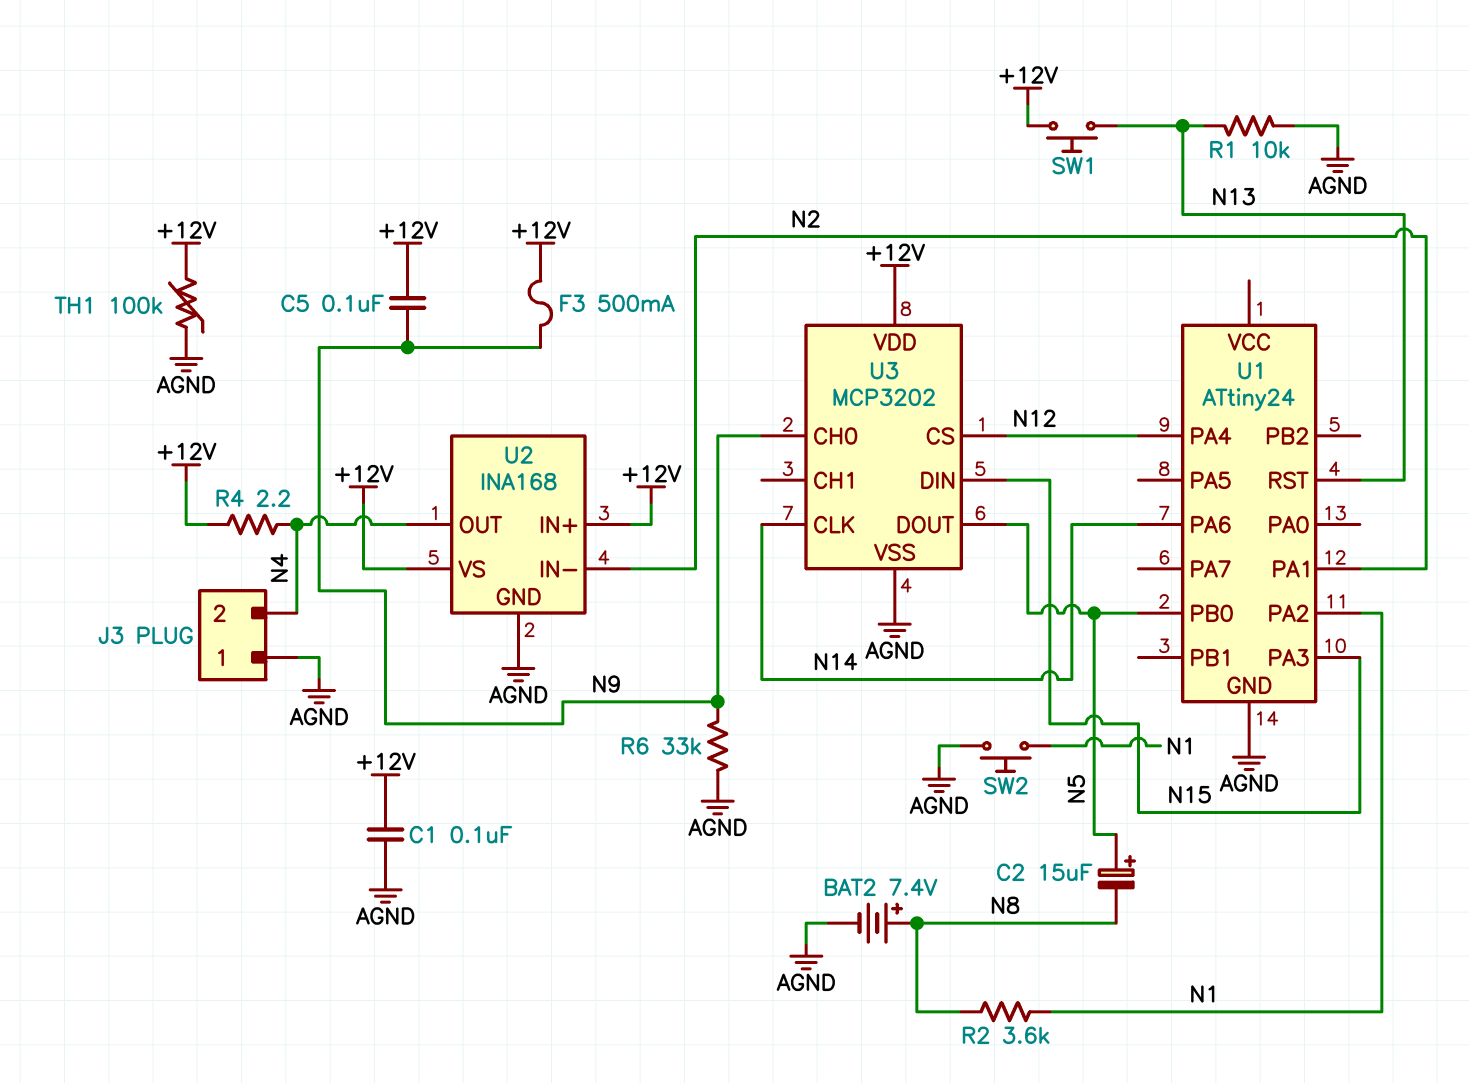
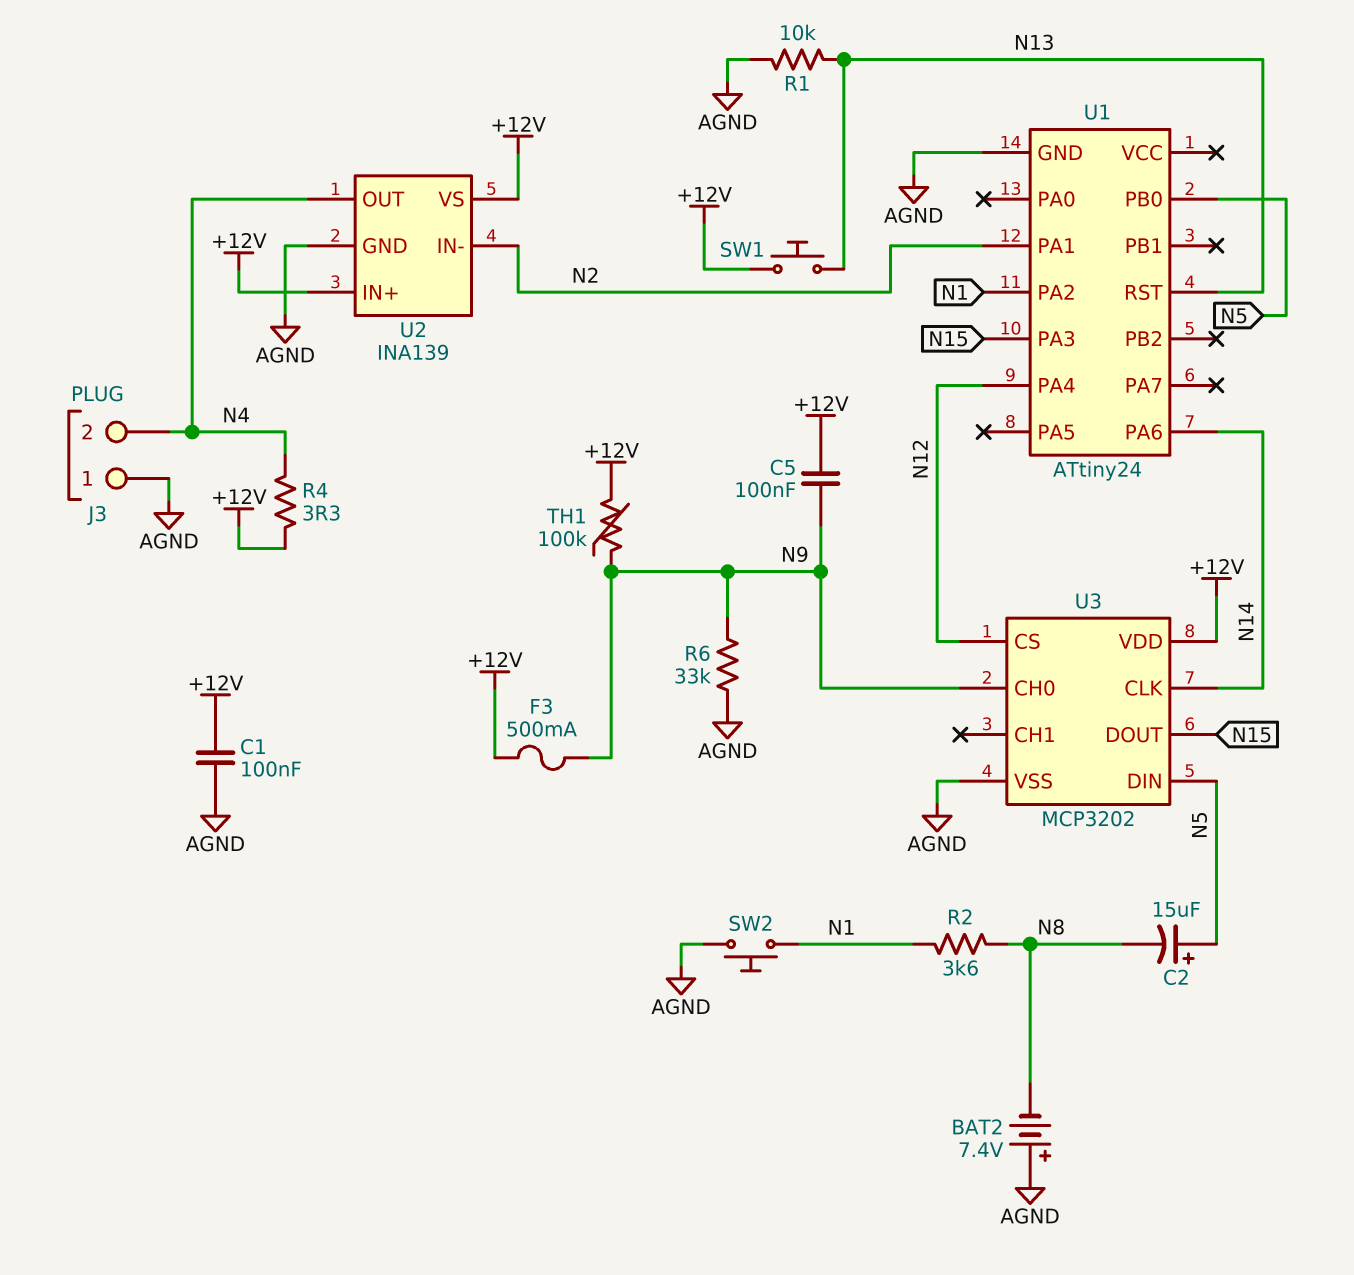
BAT2: 7.4V (plus N8, minus AGND) -> 7.4V (plus AGND, minus N8)
R4: 2.2 (+12V, N4) -> 3.3 (+12V, N4)
TH1: 100k (+12V, AGND) -> 100k (+12V, N9)
U2: INA168 -> INA139
U3 pin DIN: N15 -> N5
U3 pin DOUT: N5 -> N15

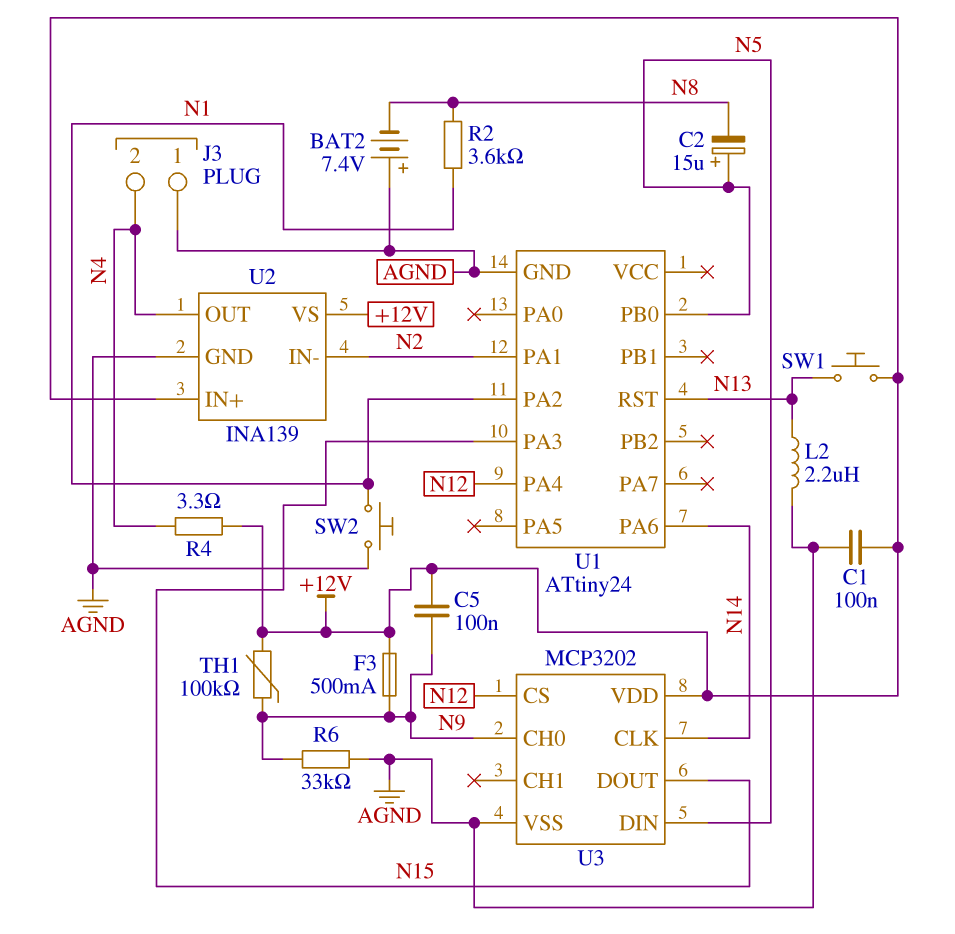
L2: none -> 2.2uH (AGND, N13)
R1: 10k (AGND, N13) -> none

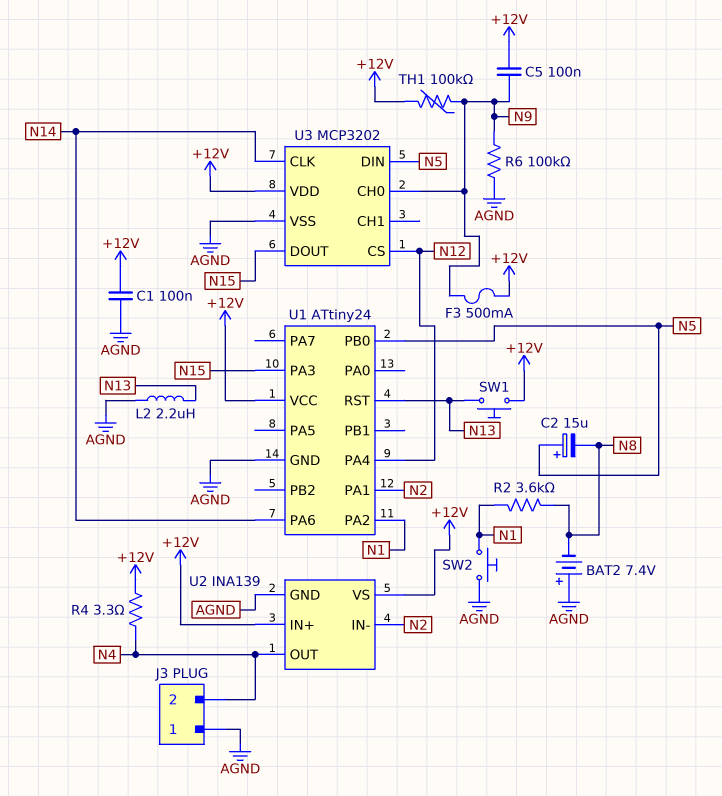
R6: 33k (AGND, N9) -> 100k (AGND, N9)
U1 pin VCC: none -> +12V

